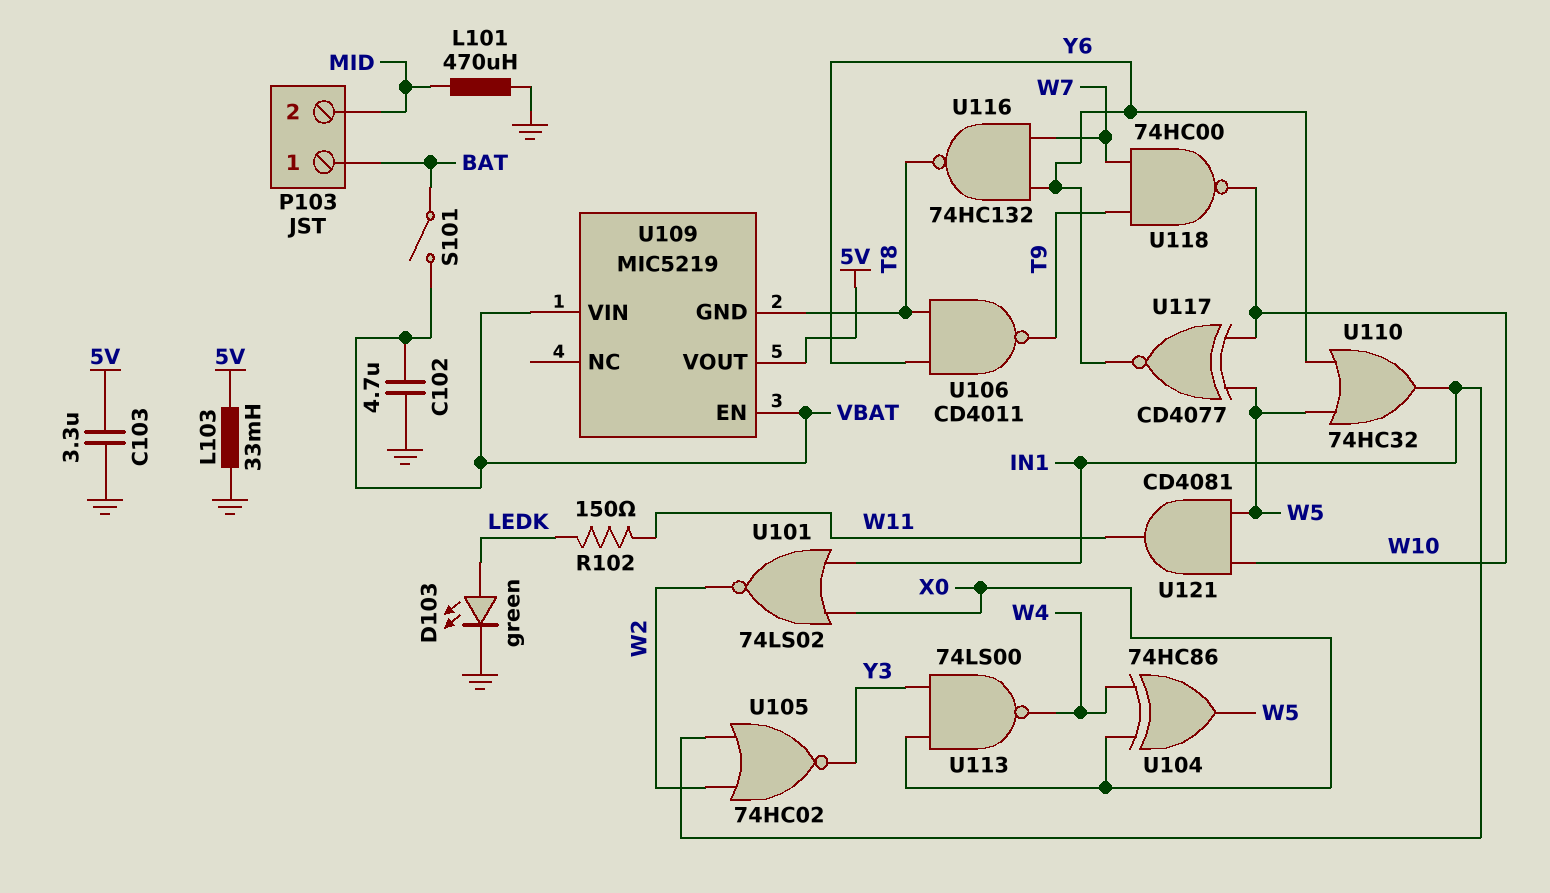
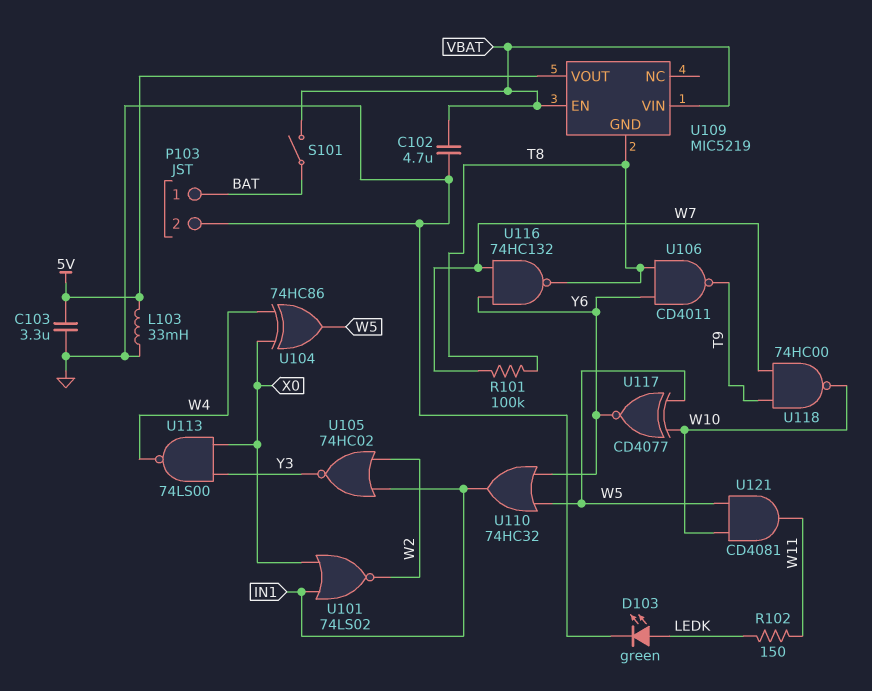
L101: 470uH (GND, MID) -> none
P103 pin 2: MID -> GND
R101: none -> 100k (T8, W7)

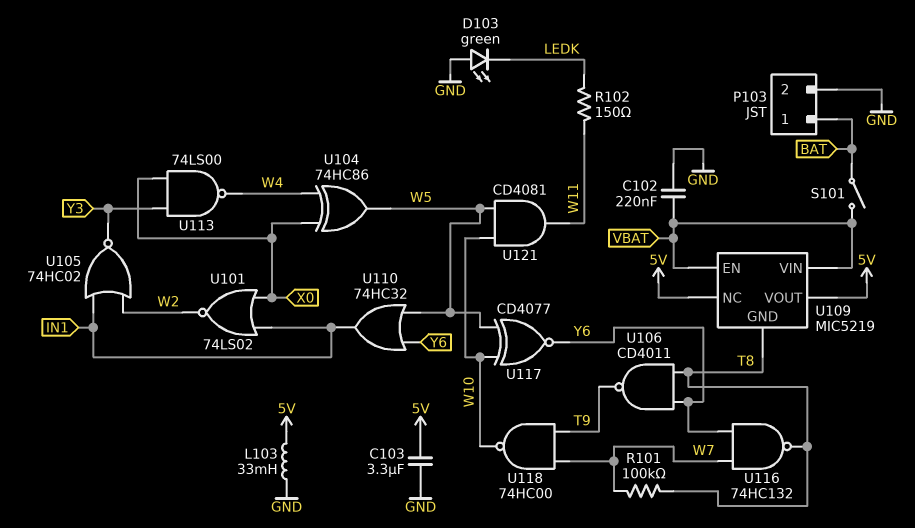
C102: 4.7uF (GND, VBAT) -> 220nF (GND, VBAT)
D103: LED green (A LEDK, K GND) -> LED green (A GND, K LEDK)
U109 pin NC: none -> 5V

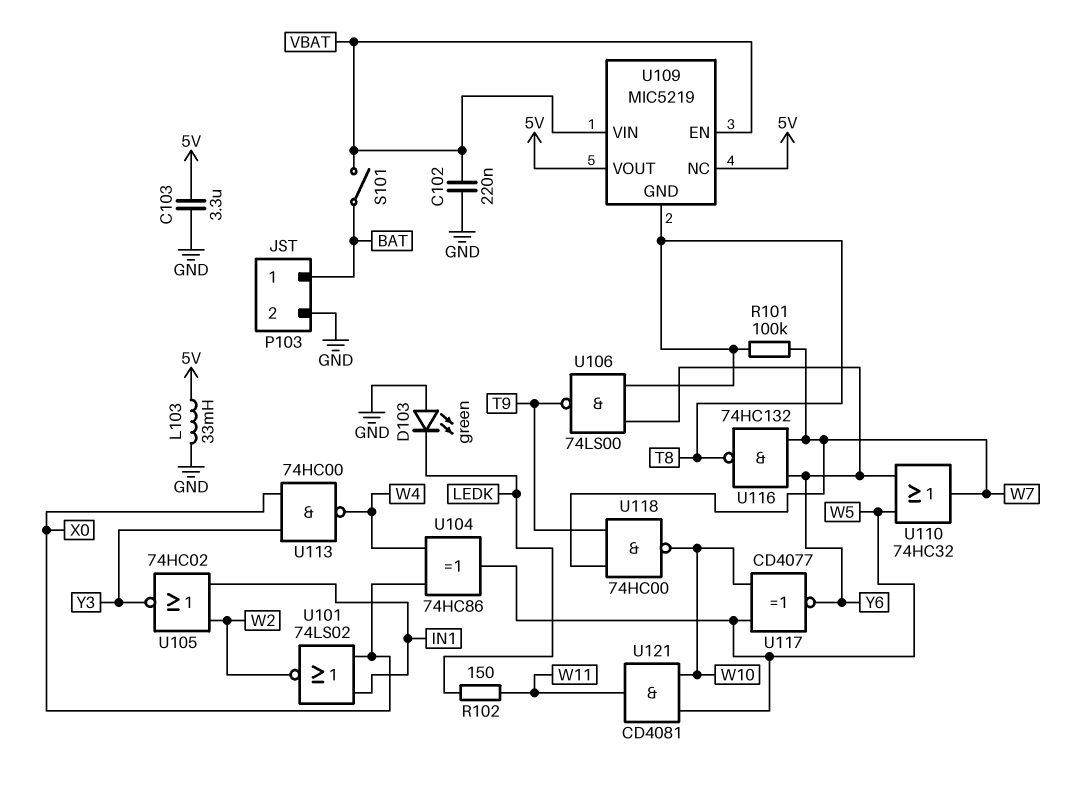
U106: NAND CD4011 (in T8, in Y6, out T9) -> NAND 74LS00 (in T8, in Y6, out T9)
U110: OR 74HC32 (in W5, in Y6, out IN1) -> OR 74HC32 (in W5, in Y6, out W7)
U113: NAND 74LS00 (in X0, in Y3, out W4) -> NAND 74HC00 (in X0, in Y3, out W4)

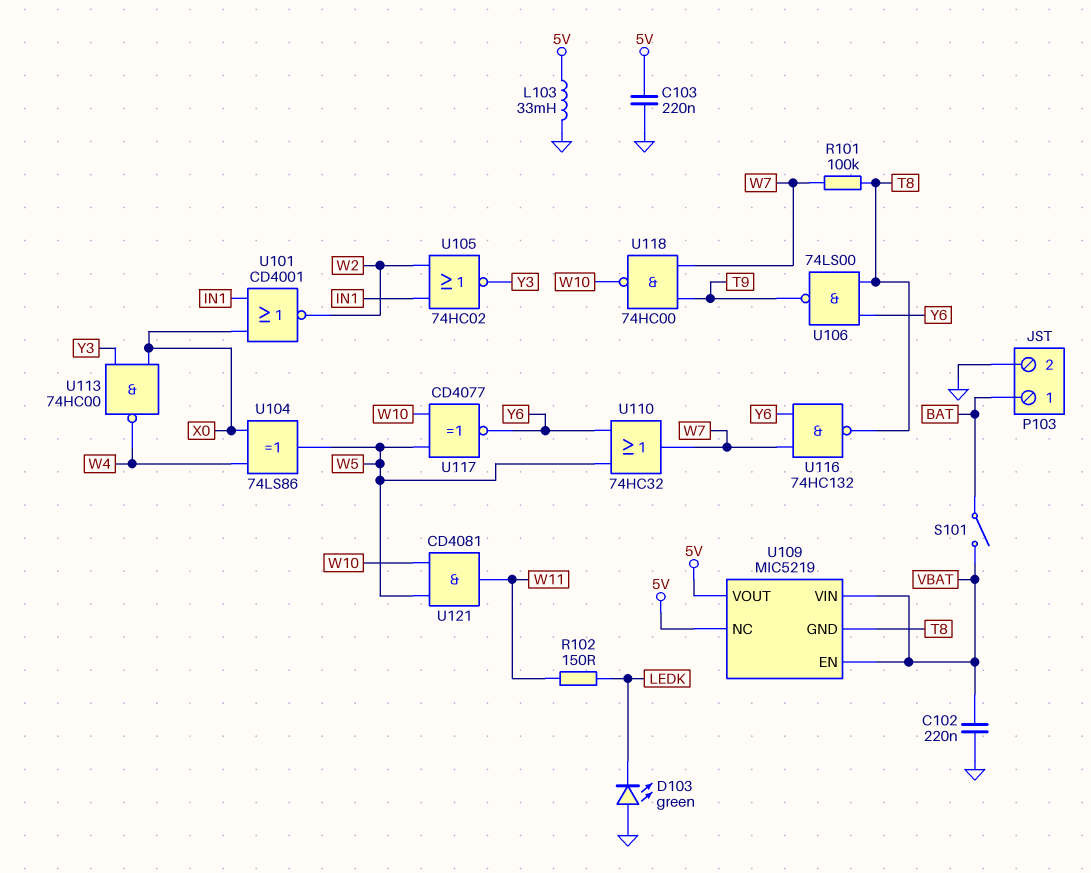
C103: 3.3uF (5V, GND) -> 220nF (5V, GND)
U101: NOR 74LS02 (in IN1, in X0, out W2) -> NOR CD4001 (in IN1, in X0, out W2)
U104: XOR 74HC86 (in W4, in X0, out W5) -> XOR 74LS86 (in W4, in X0, out W5)

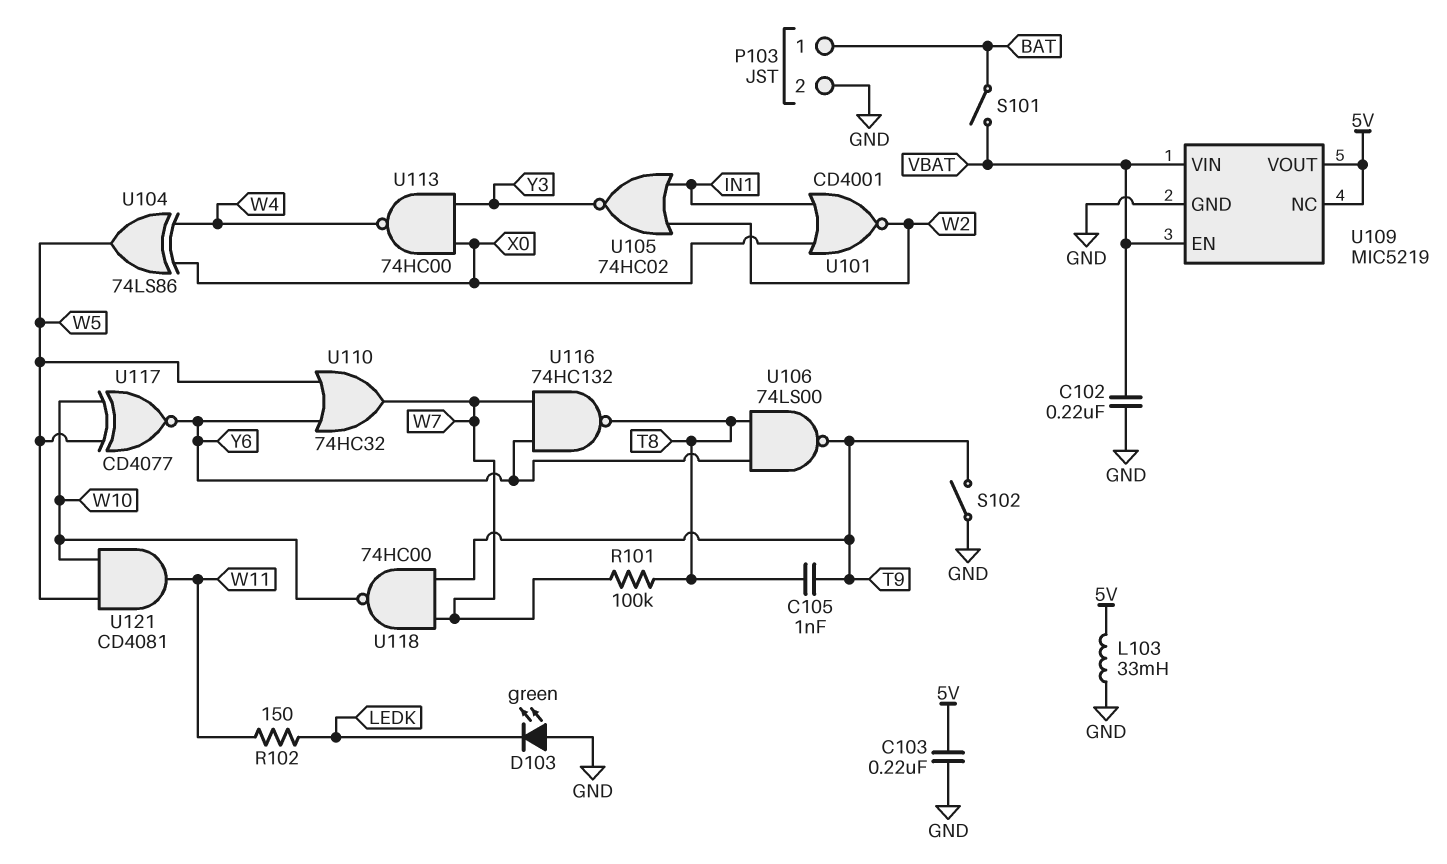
C105: none -> 1nF (T8, T9)
S102: none -> switch (GND, T9)
U109 pin GND: T8 -> GND

